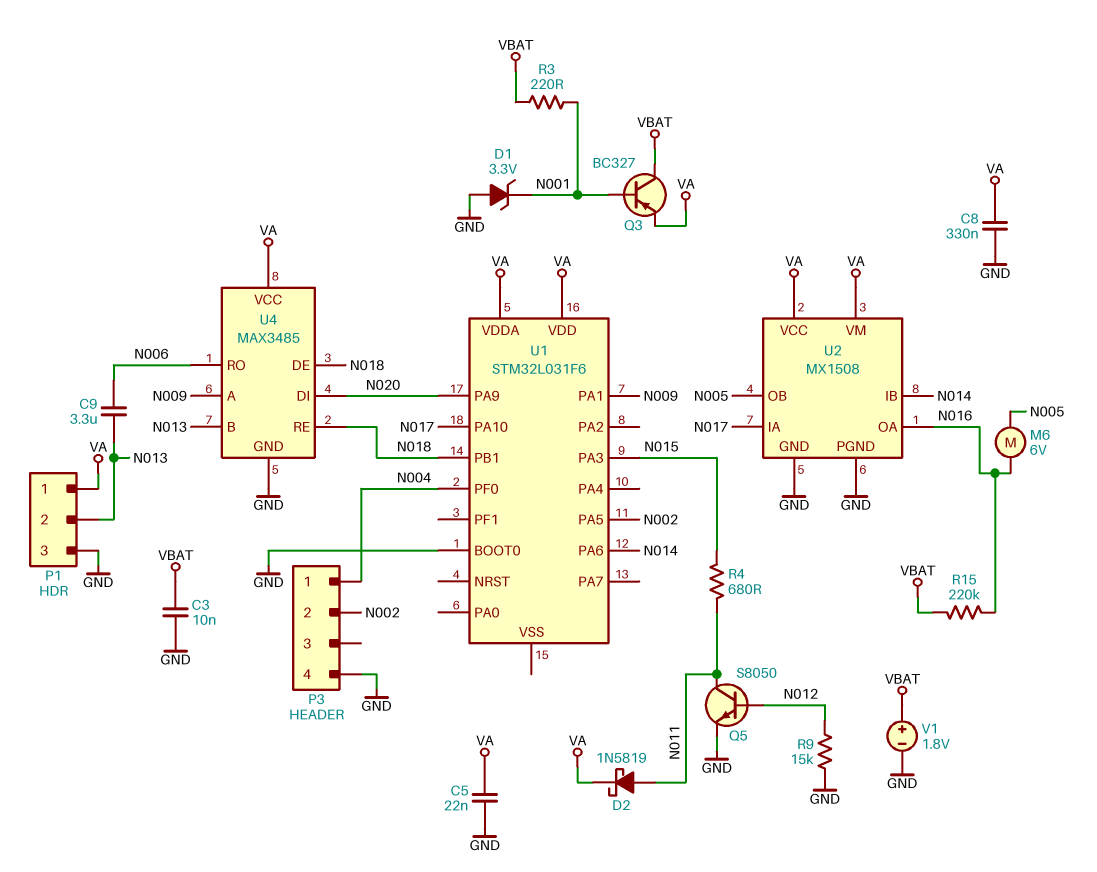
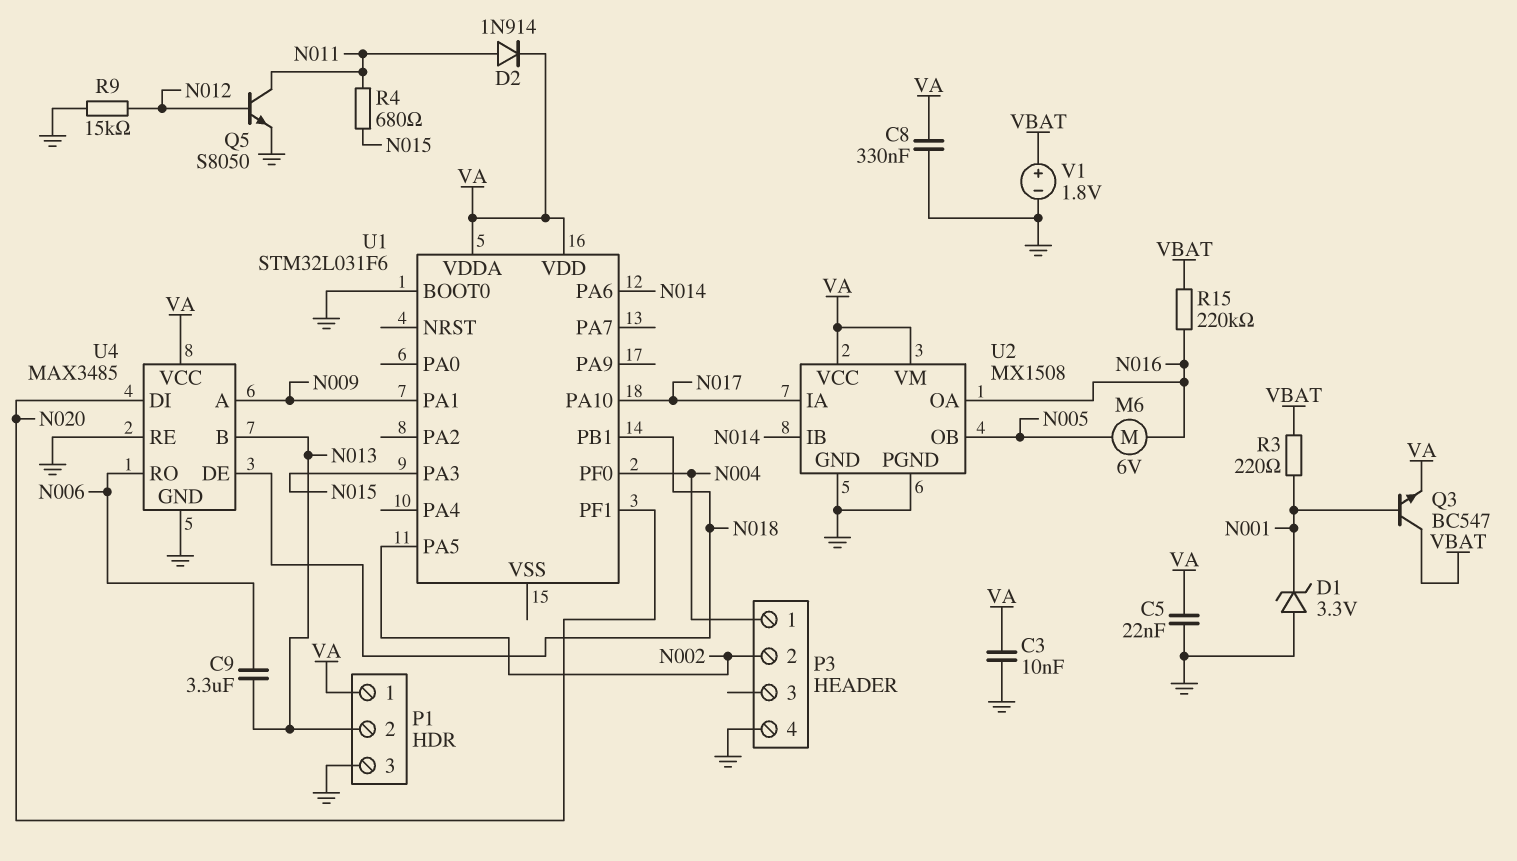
C3: 10nF (GND, VBAT) -> 10nF (GND, VA)
D2: schottky 1N5819 (A N011, K VA) -> diode 1N914 (A N011, K VA)
Q3: PNP BC327 (B N001, C VBAT, E VA) -> NPN BC547 (B N001, C VBAT, E VA)
U1 pin PA9: N020 -> none
U1 pin PF1: none -> N020
U4 pin RE: N018 -> GND

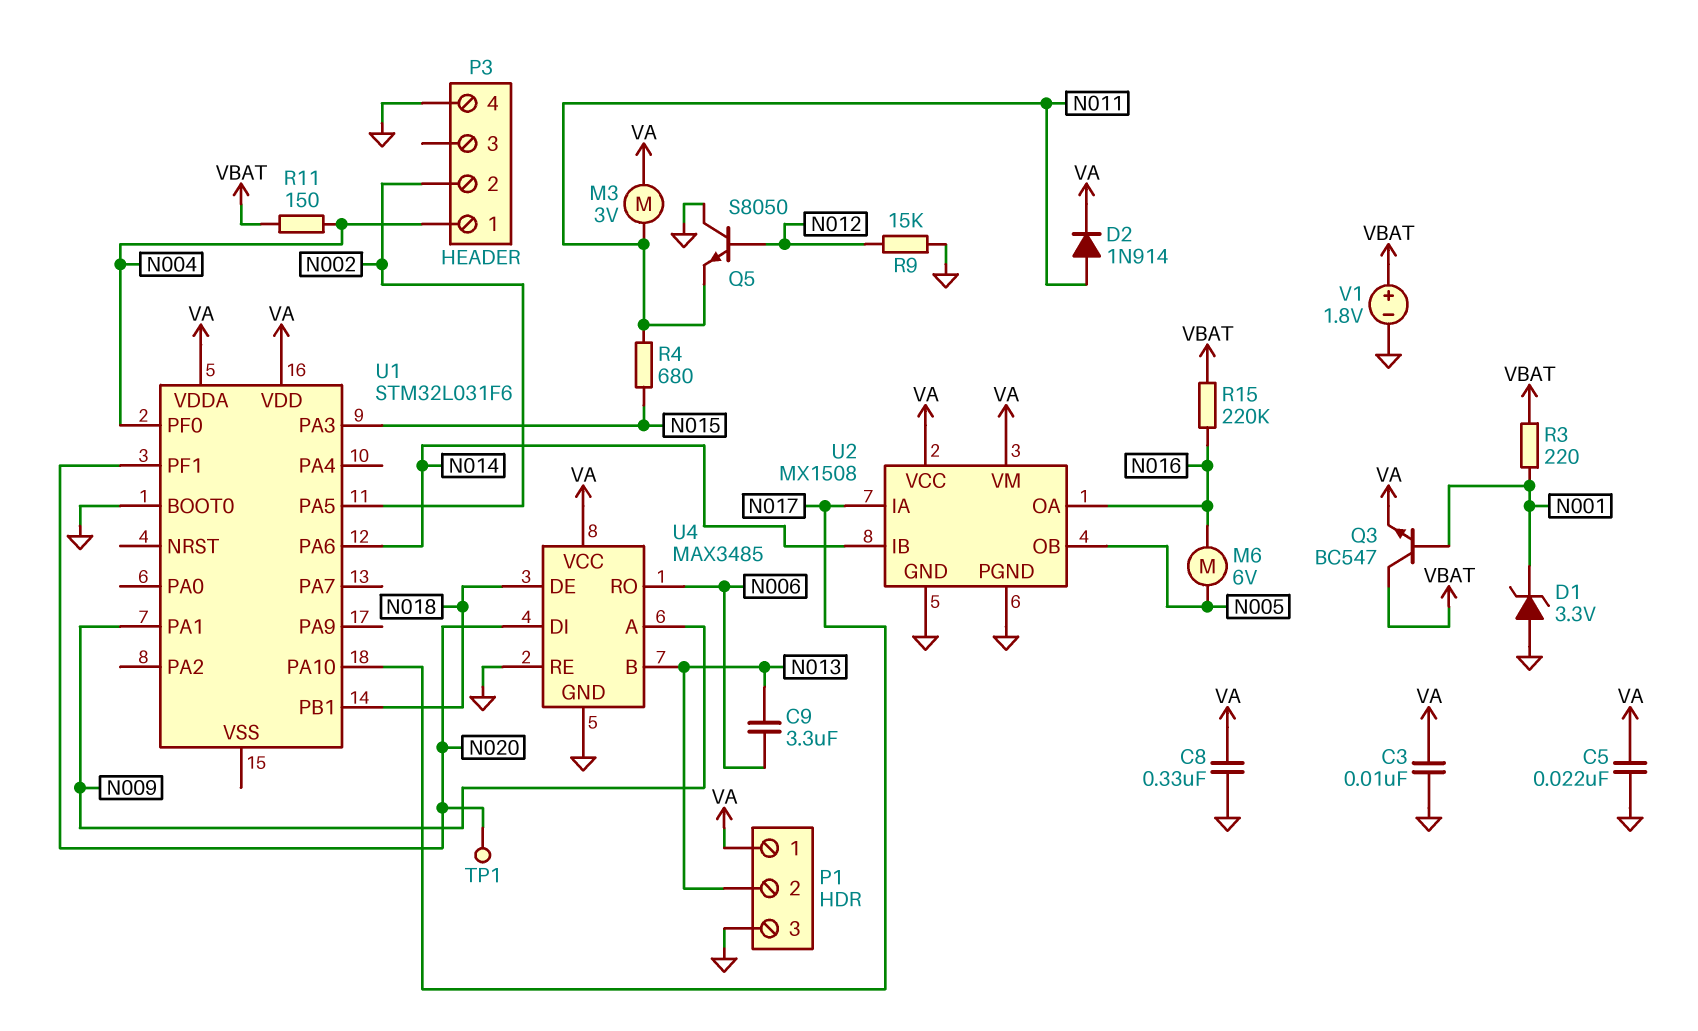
M3: none -> motor 3V (N011, VA)
Q5: NPN S8050 (B N012, C N011, E GND) -> NPN S8050 (B N012, C GND, E N011)
R11: none -> 150 (N004, VBAT)
TP1: none -> test point (N020)

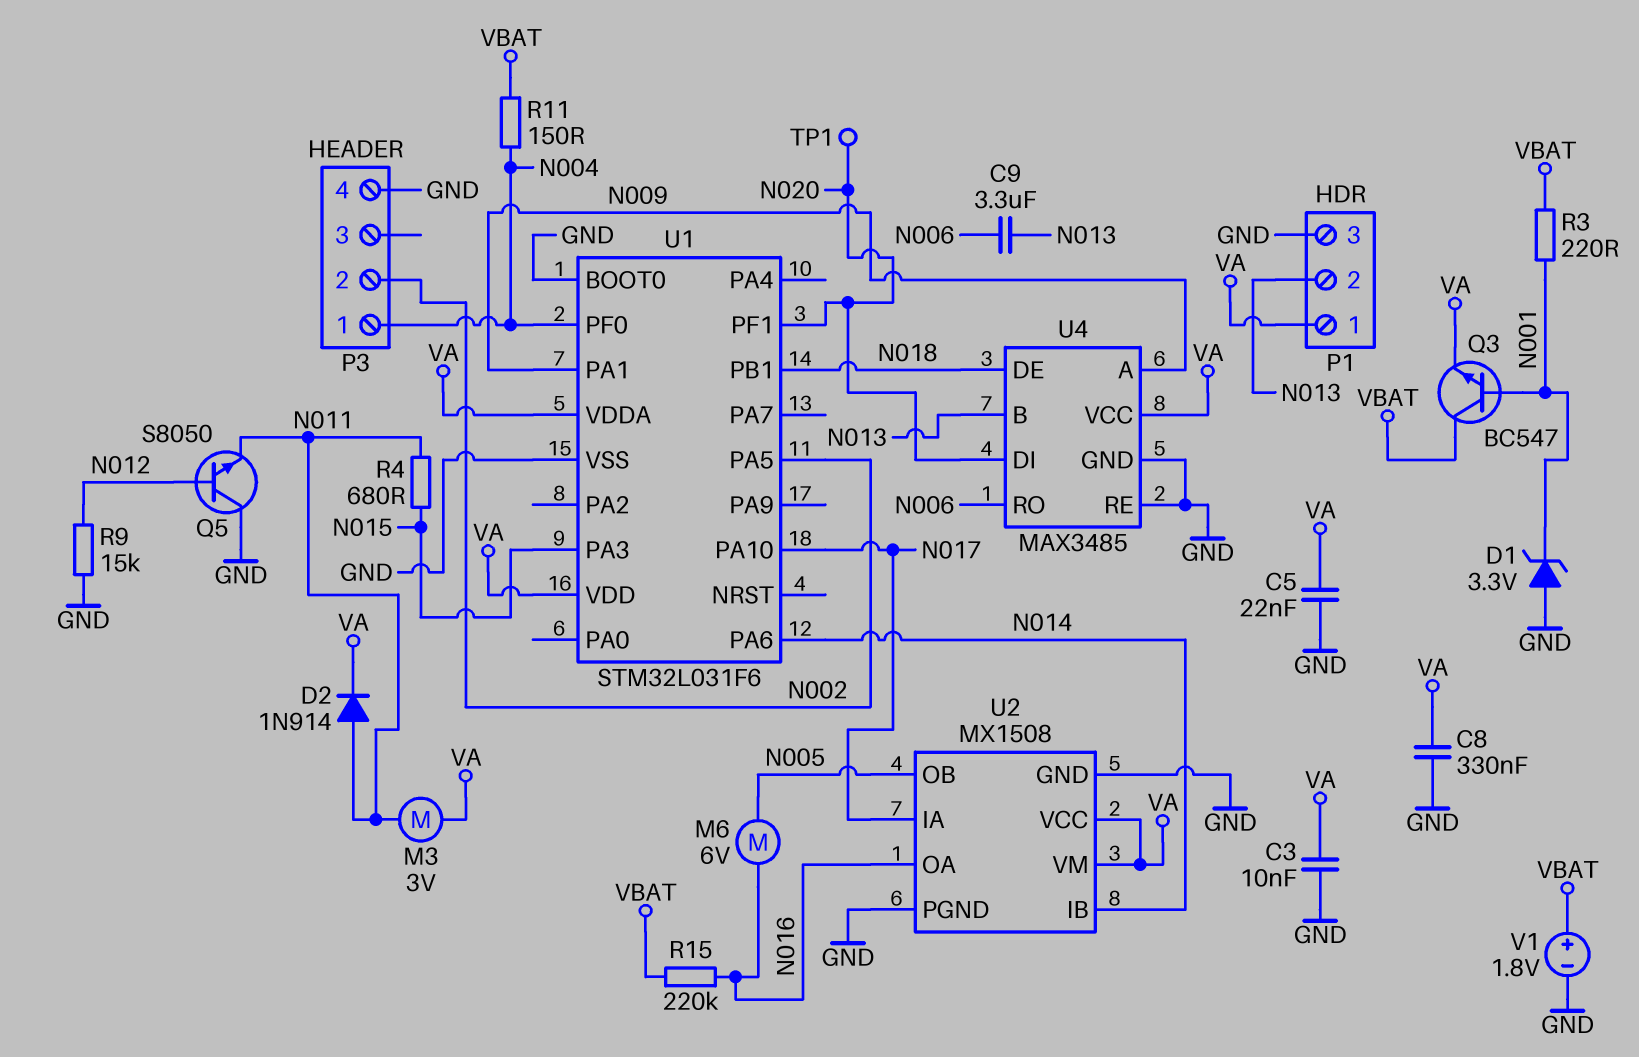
U1 pin VSS: none -> GND

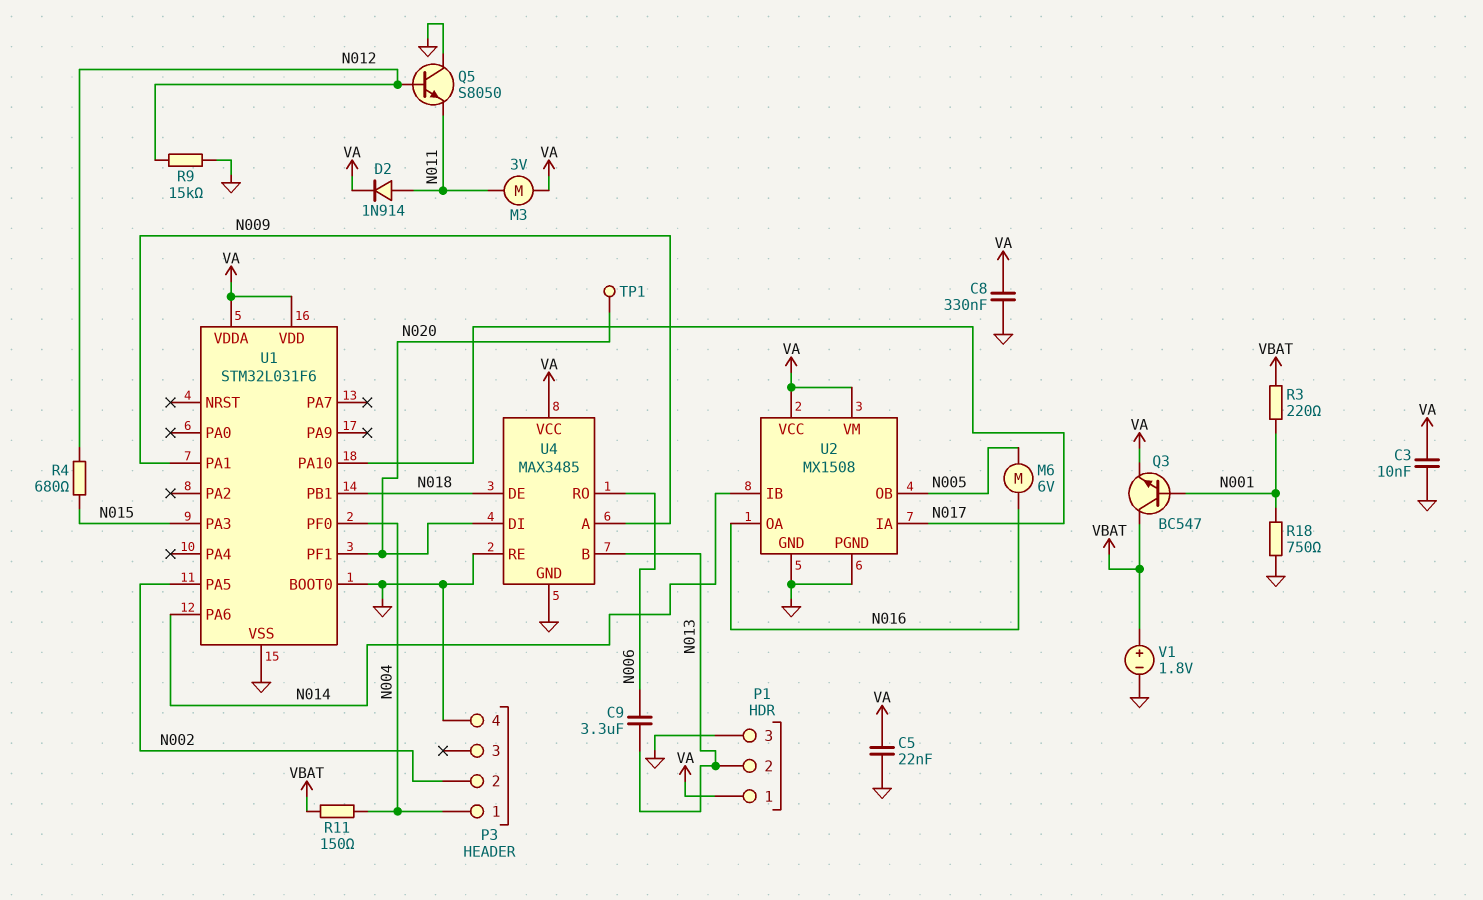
D1: zener 3.3V (A GND, K N001) -> none
R4: 680 (N011, N015) -> 680 (N012, N015)
R15: 220k (N016, VBAT) -> none
R18: none -> 750 (GND, N001)

